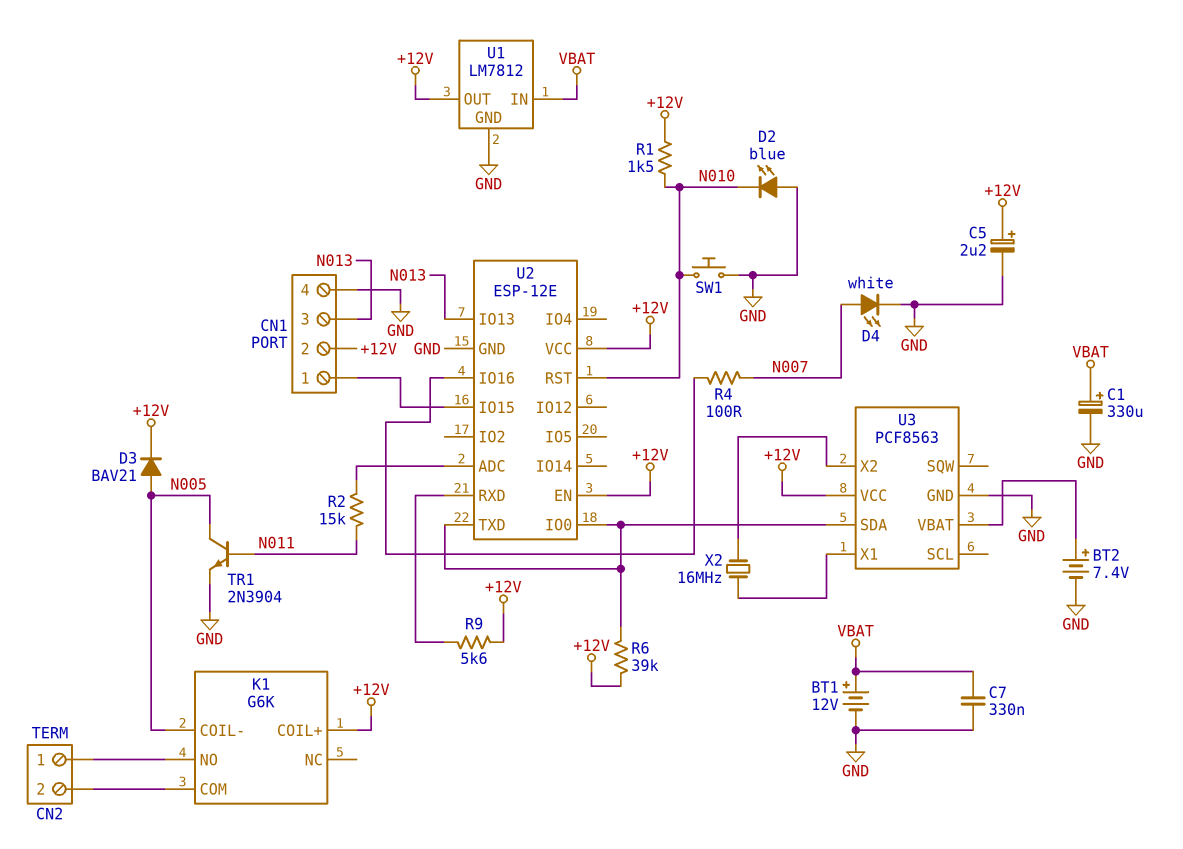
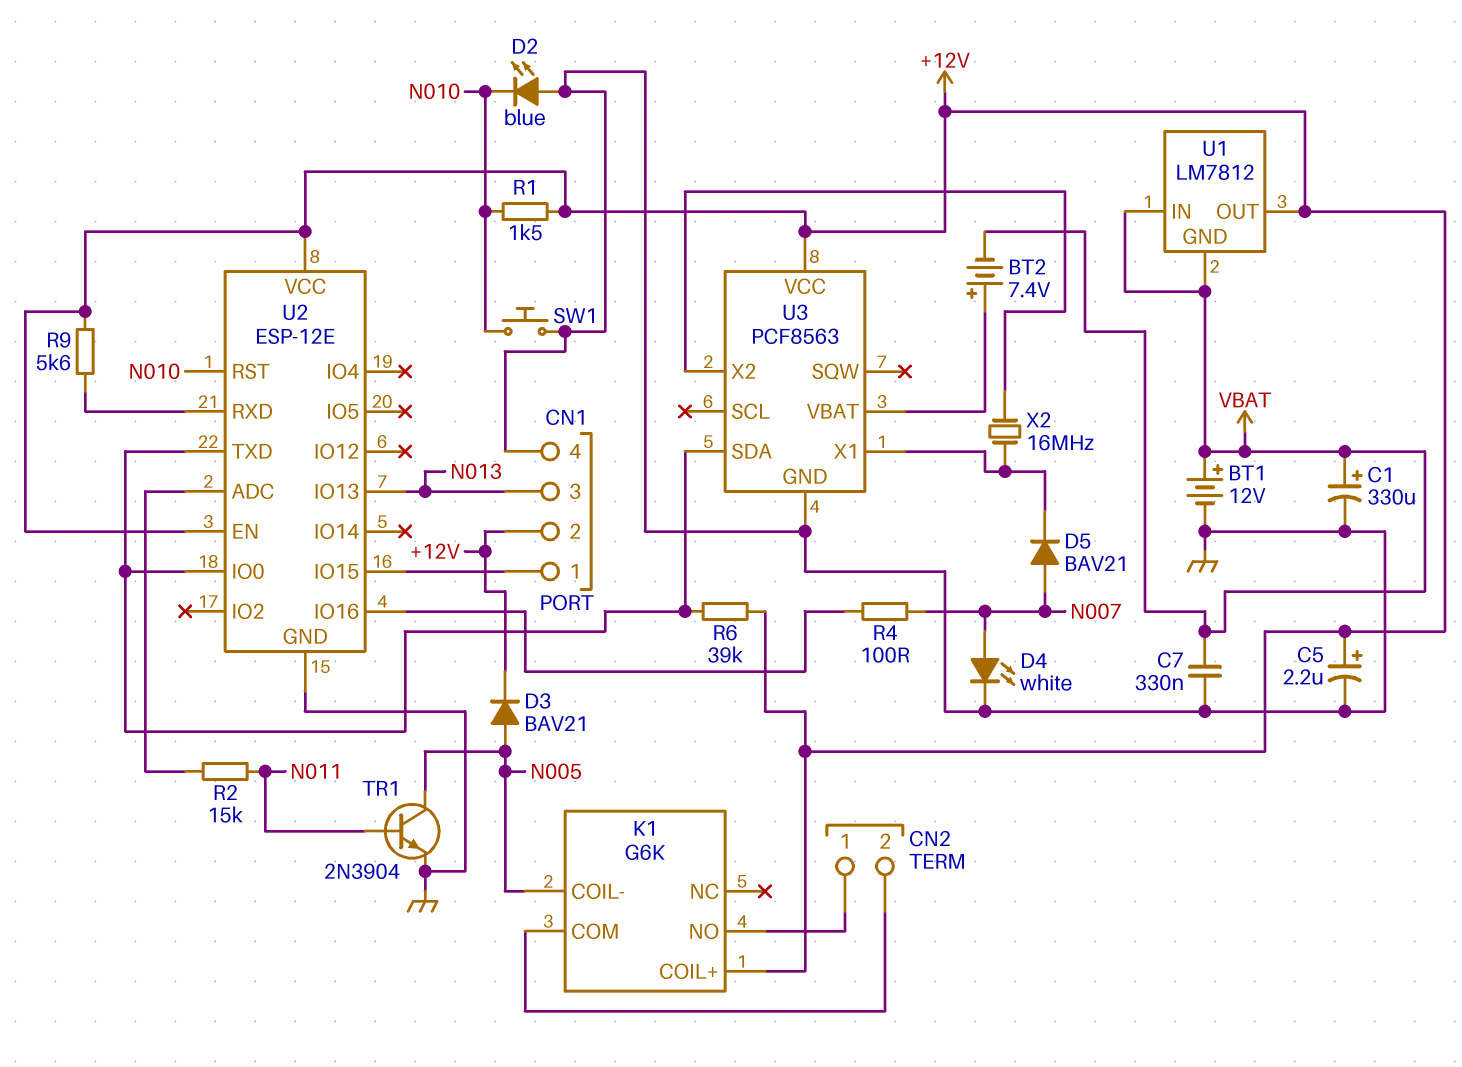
BT2: 7.4V (plus U3/VBAT, minus GND) -> 7.4V (plus U3/VBAT, minus VBAT)
D5: none -> diode BAV21 (A N007, K U3/X1)
U1 pin GND: GND -> VBAT

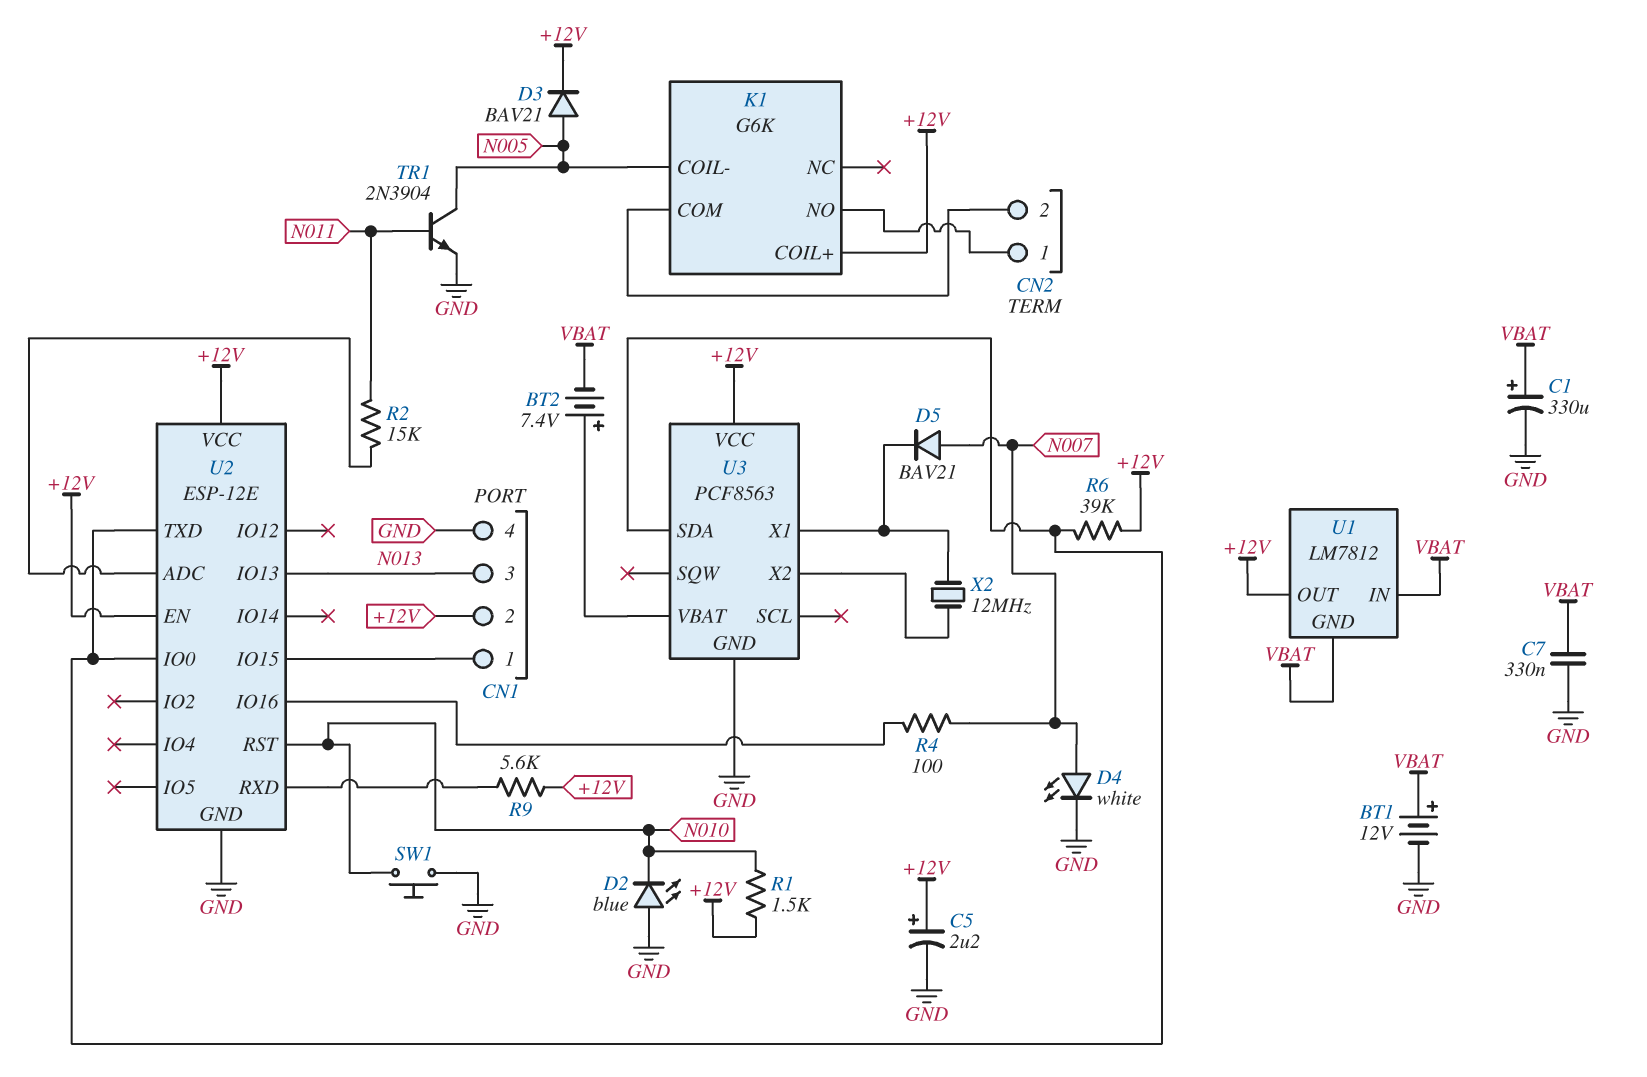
X2: 16MHz (U3/X1, U3/X2) -> 12MHz (U3/X1, U3/X2)

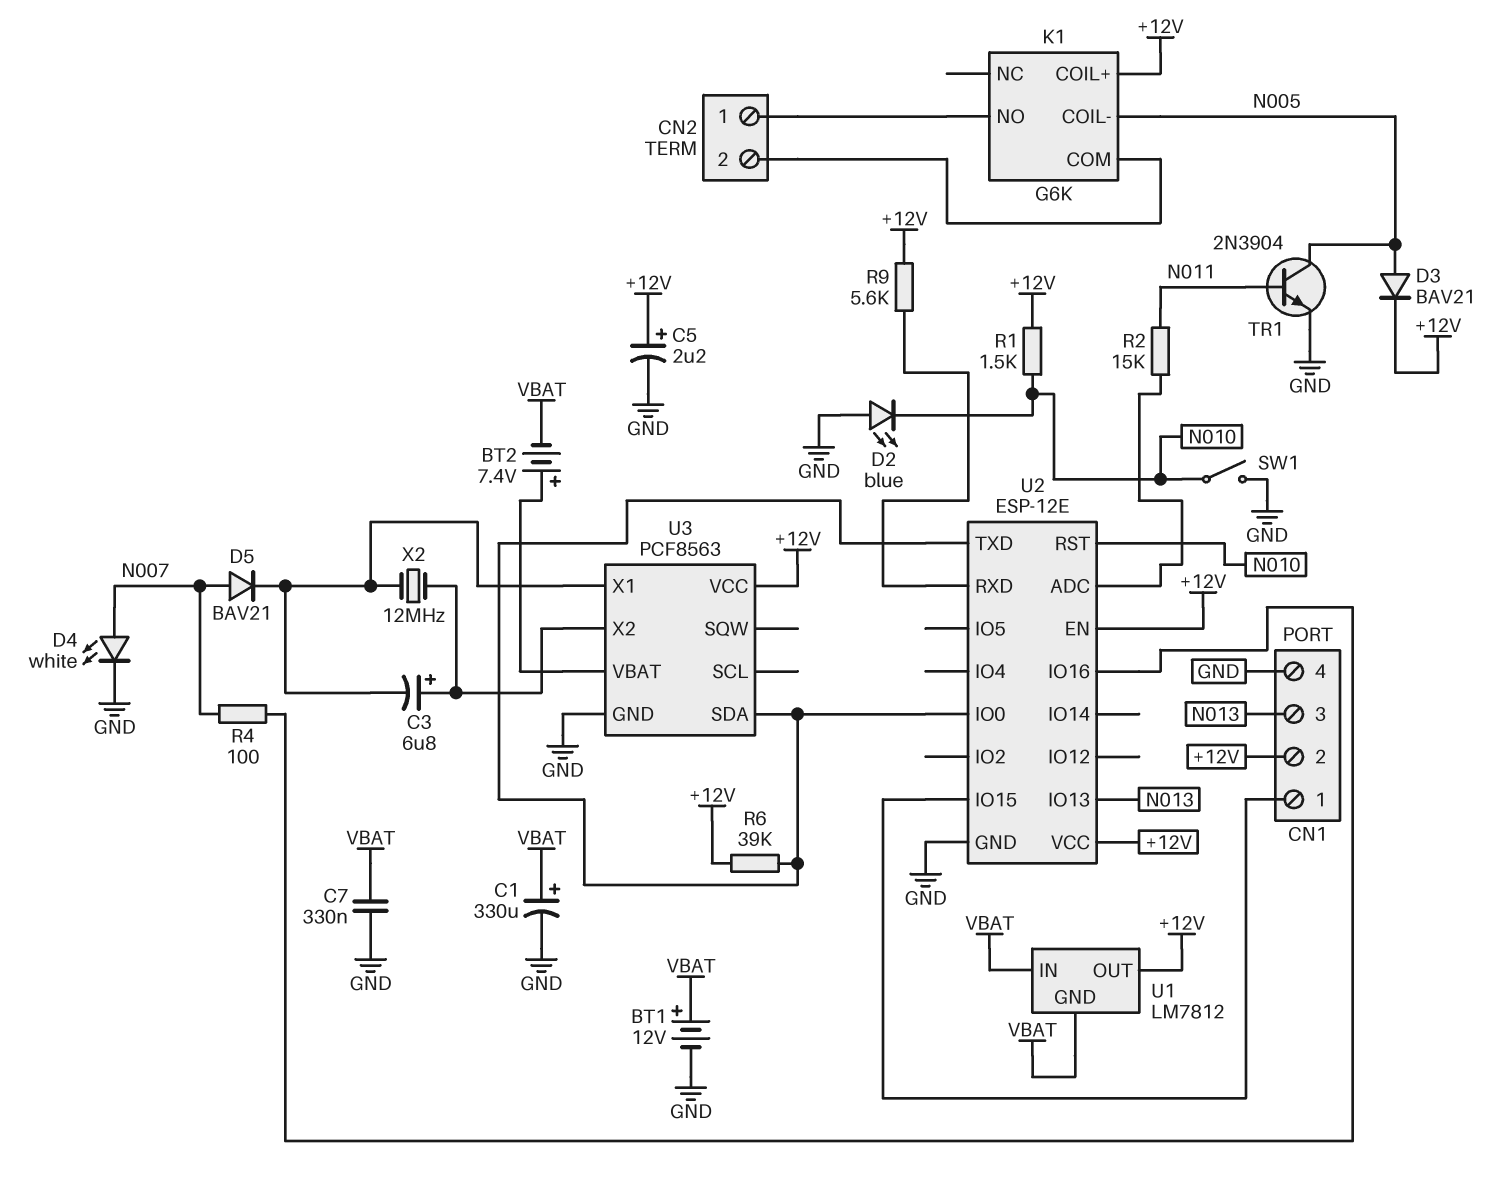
C3: none -> 6.8uF (plus U3/X2, minus U3/X1)
SW1: button (GND, N010) -> switch (GND, N010)

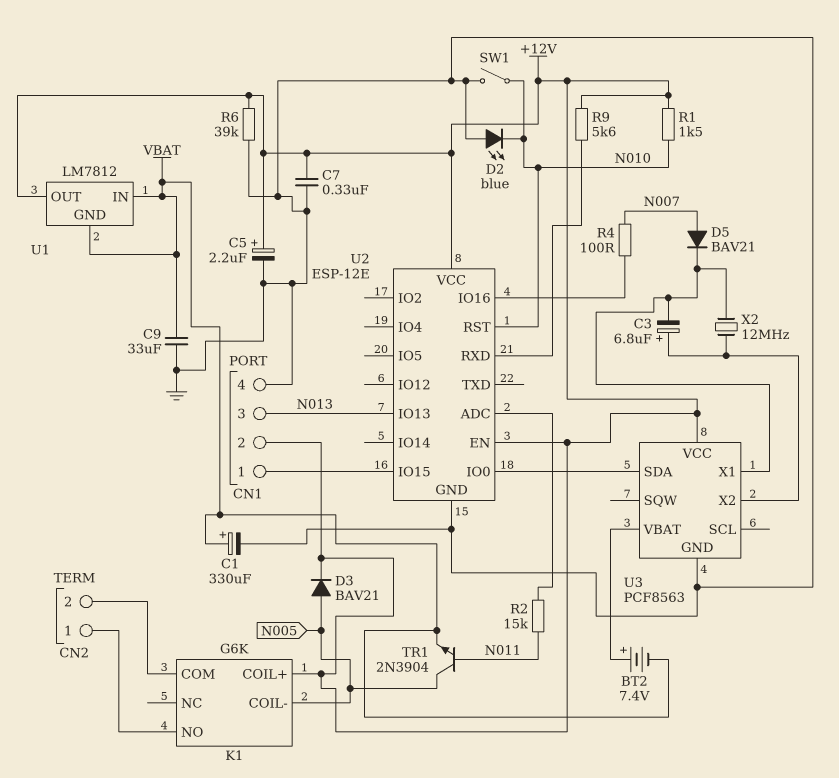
BT1: 12V (plus VBAT, minus GND) -> none
C7: 330nF (GND, VBAT) -> 330nF (+12V, GND)
C9: none -> 33uF (GND, VBAT)
D4: LED white (A N007, K GND) -> none
R6: 39k (+12V, U2/IO0) -> 39k (+12V, GND)
TR1: NPN 2N3904 (B N011, C N005, E GND) -> NPN 2N3904 (B N011, C N005, E VBAT)
U2 pin TXD: U2/IO0 -> none

